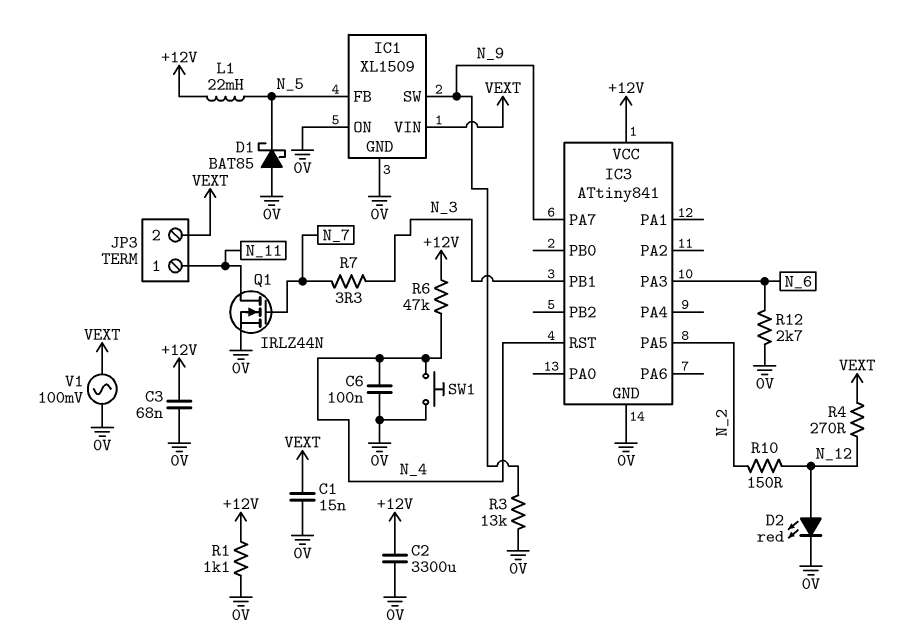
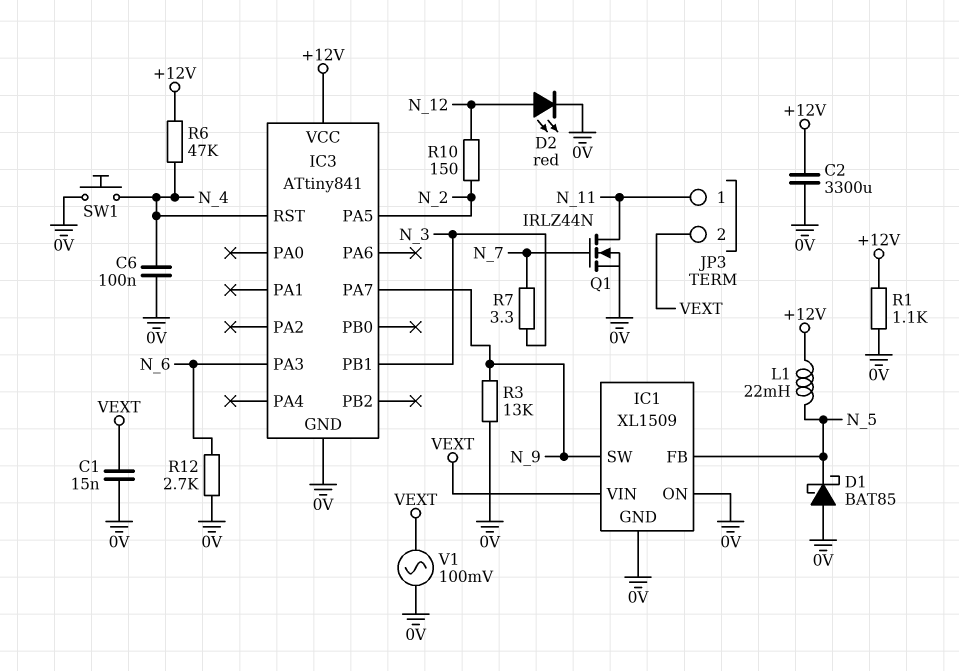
C3: 68nF (+12V, 0V) -> none
R4: 270 (N_12, VEXT) -> none

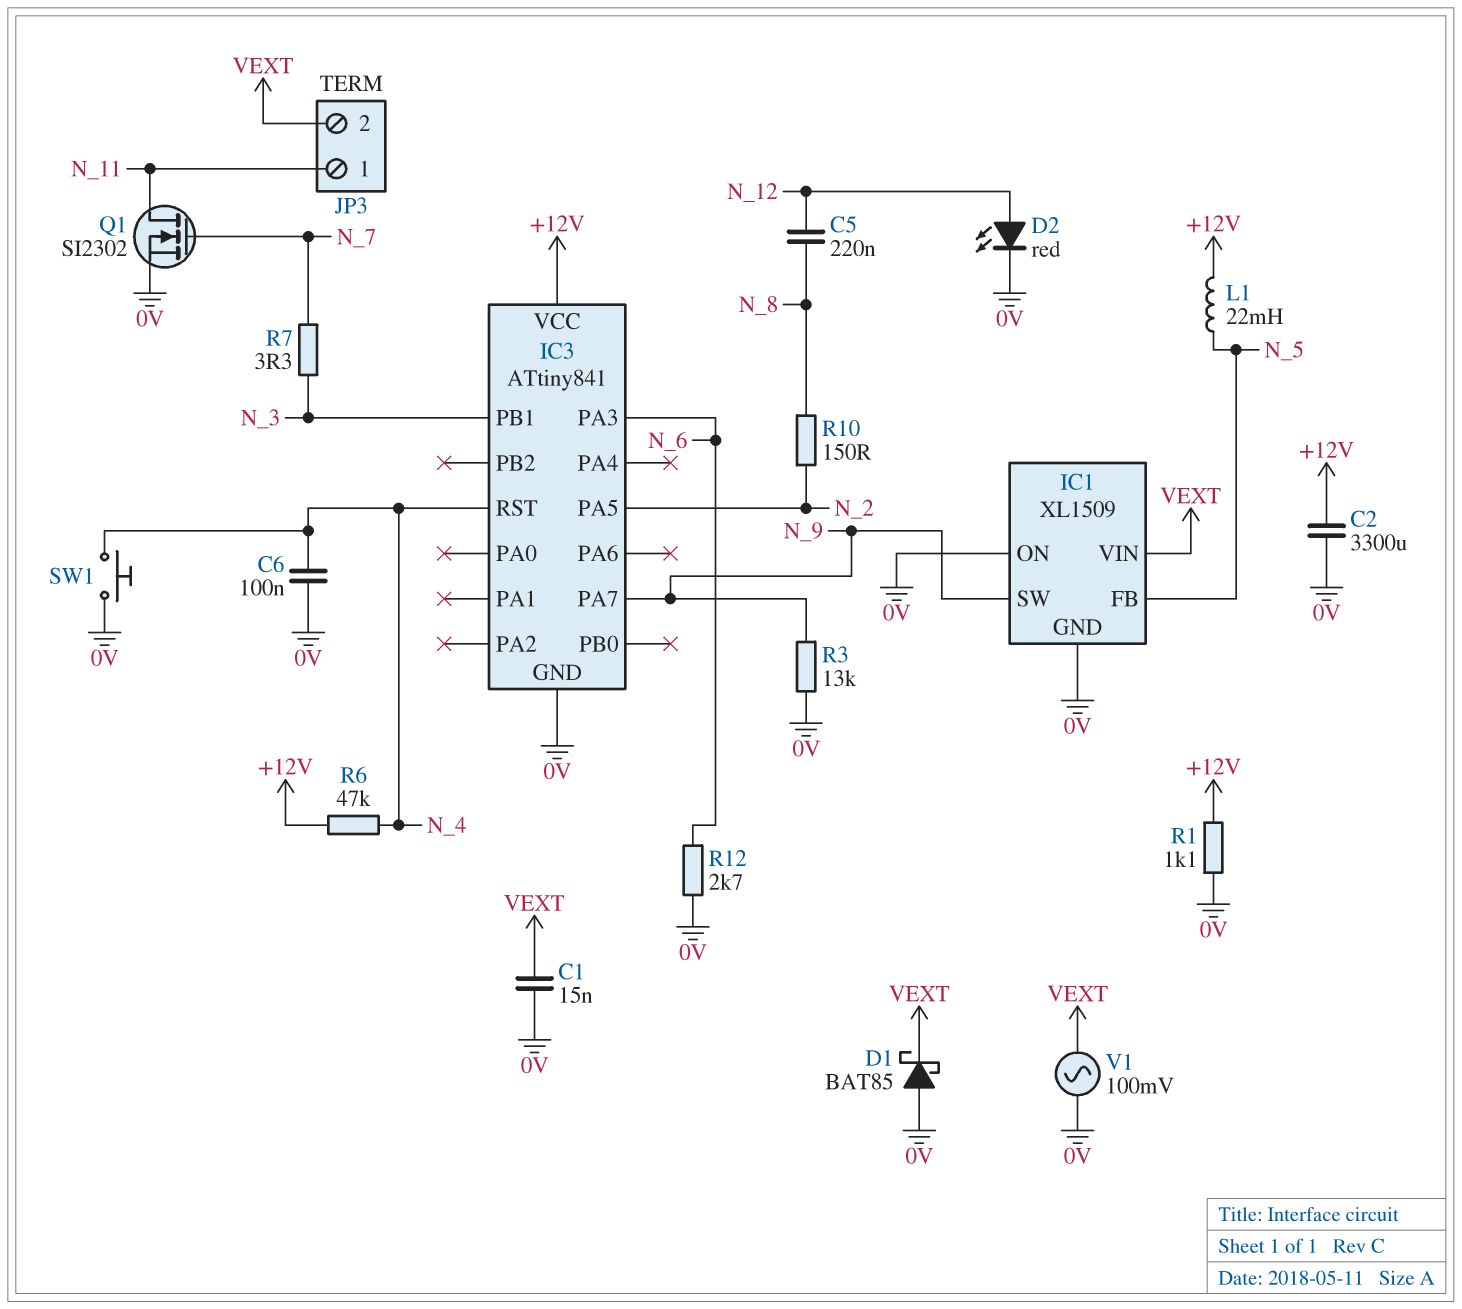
C5: none -> 220nF (N_8, N_12)
D1: schottky BAT85 (A 0V, K N_5) -> schottky BAT85 (A 0V, K VEXT)
Q1: NMOS IRLZ44N (G N_7, D N_11, S 0V) -> NMOS SI2302 (G N_7, D N_11, S 0V)
R10: 150 (N_2, N_12) -> 150 (N_2, N_8)

